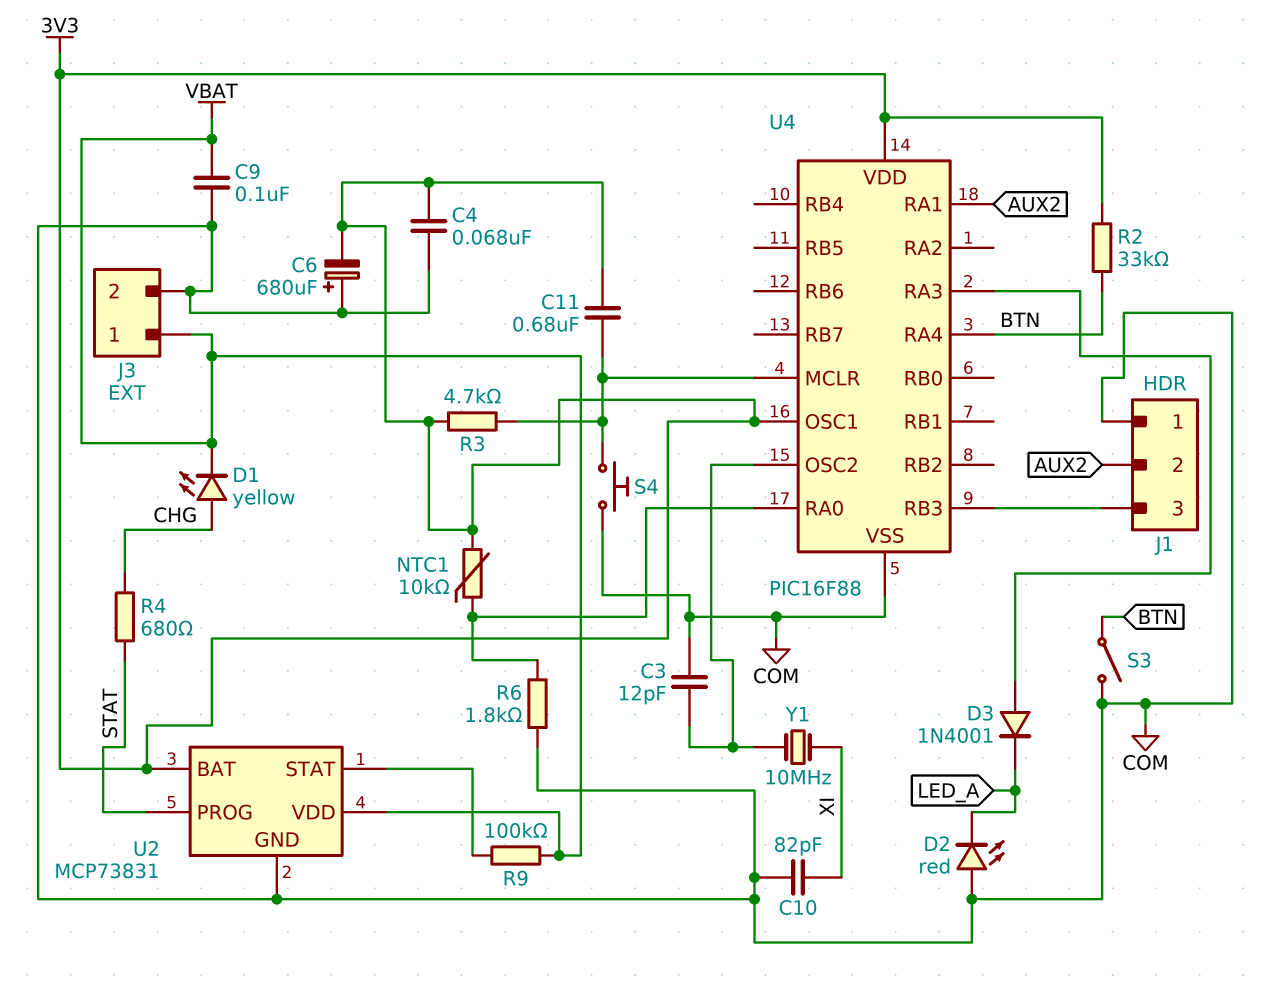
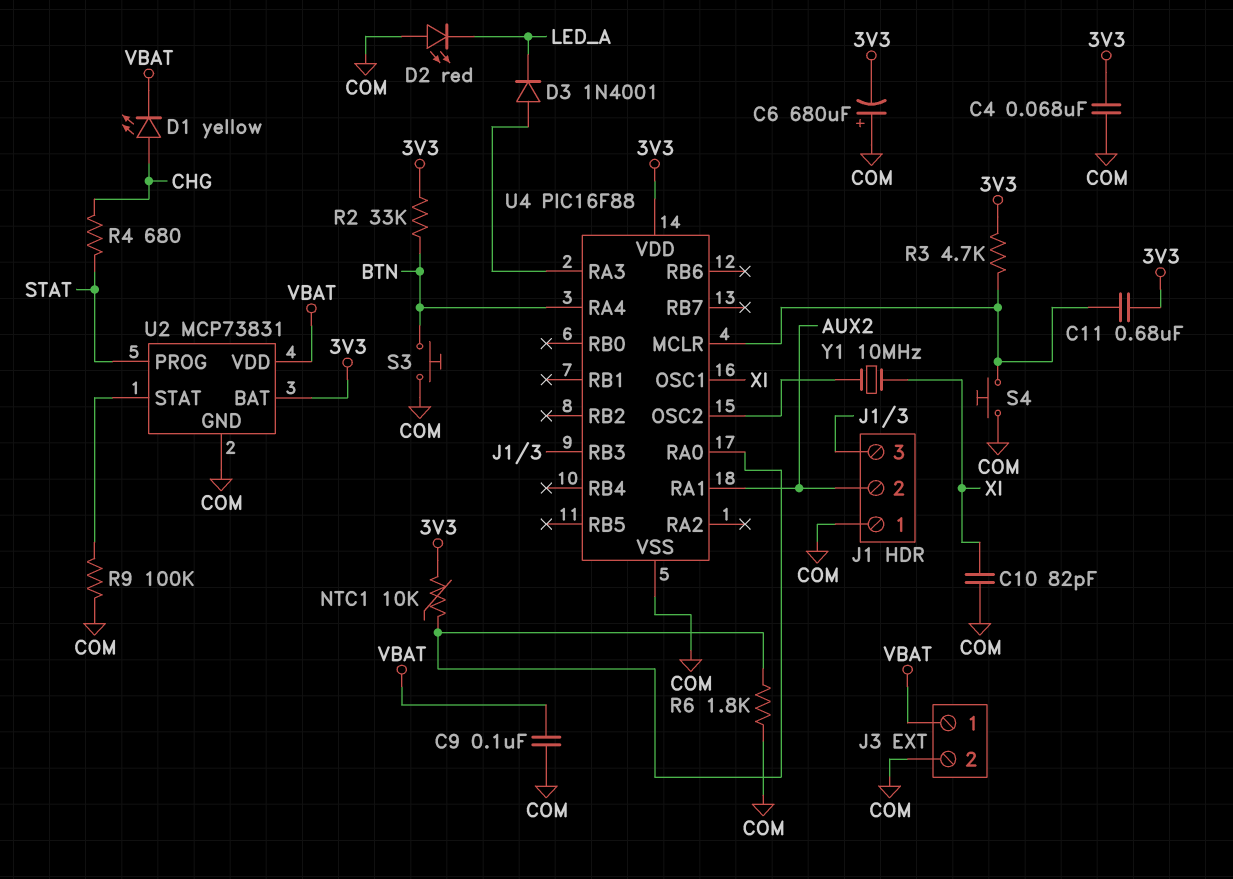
C3: 12pF (COM, U4/OSC2) -> none
R9: 100k (U2/STAT, VBAT) -> 100k (COM, U2/STAT)
S3: switch (BTN, COM) -> button (BTN, COM)
U4 pin OSC1: 3V3 -> XI

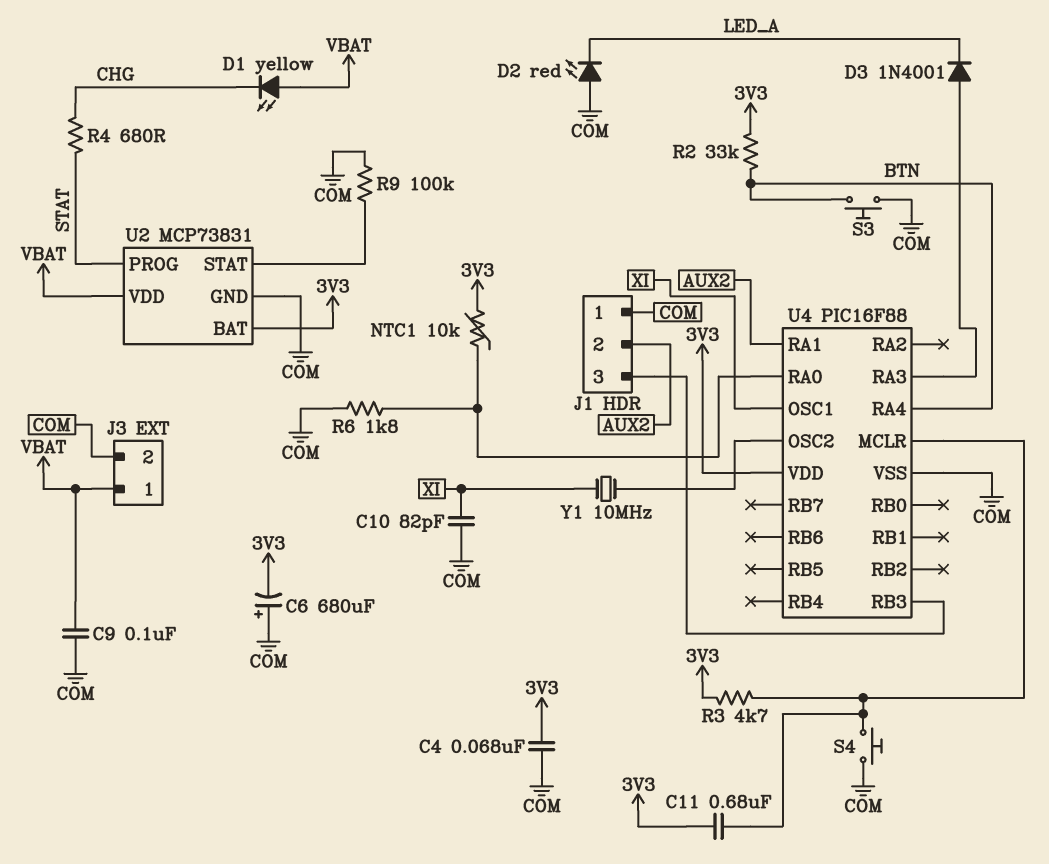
D1: LED yellow (A CHG, K VBAT) -> LED yellow (A VBAT, K CHG)

